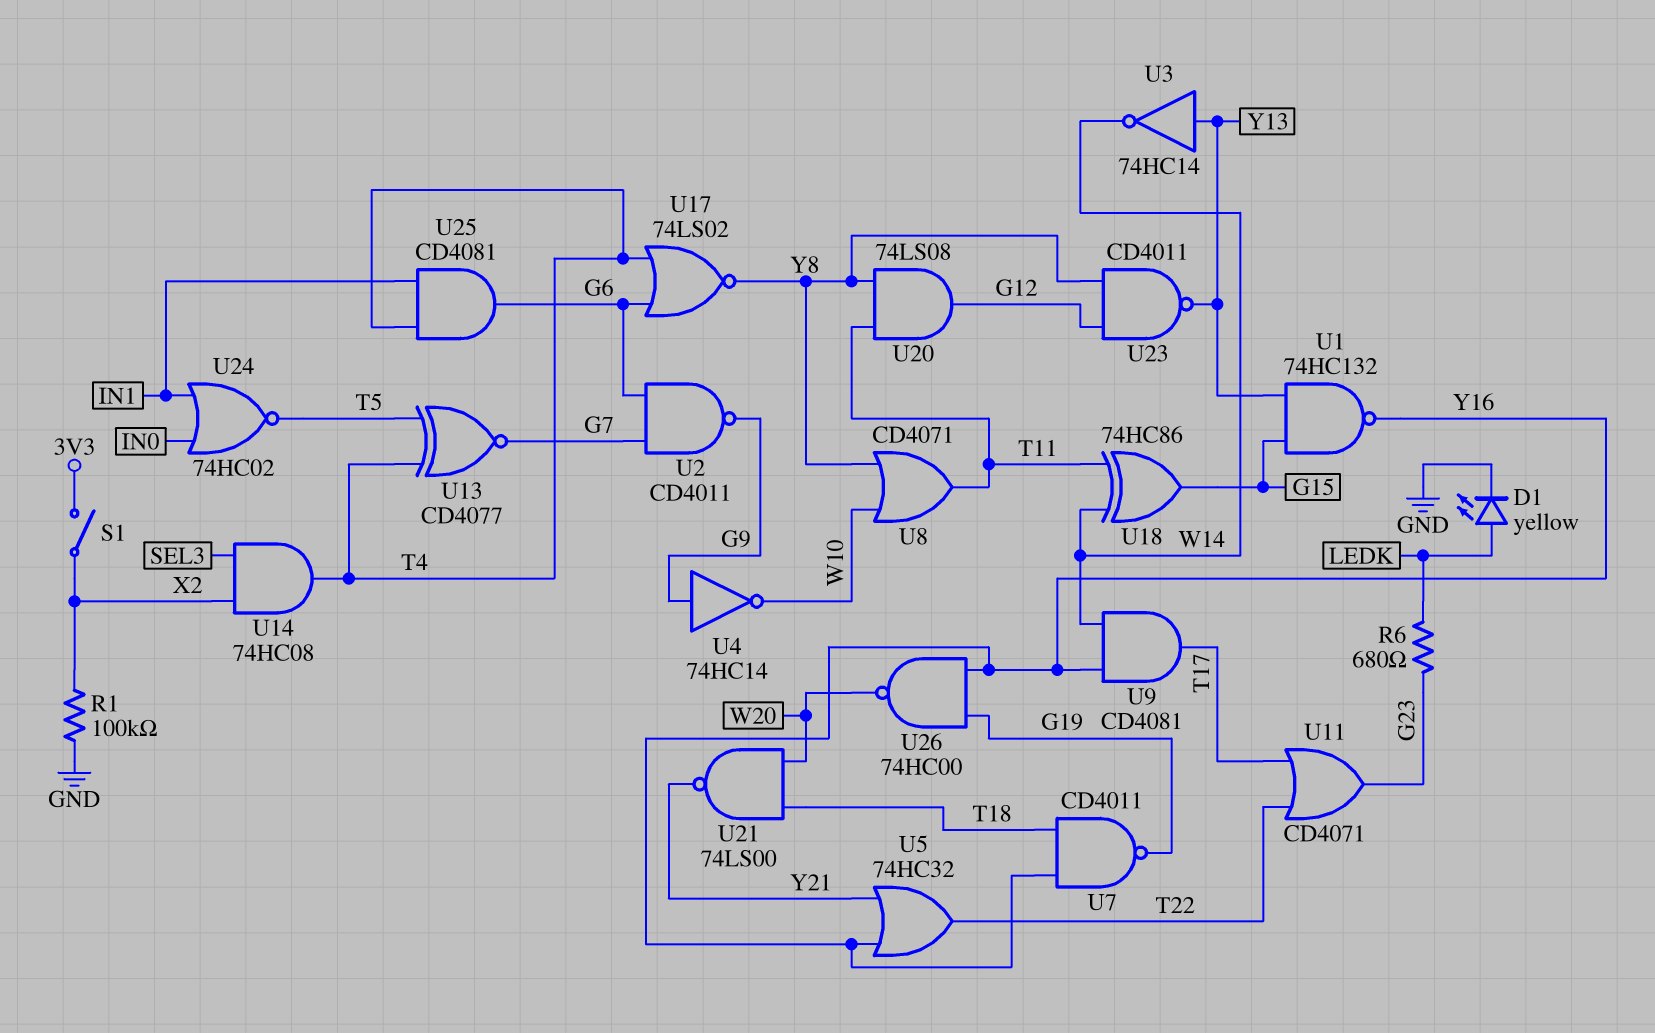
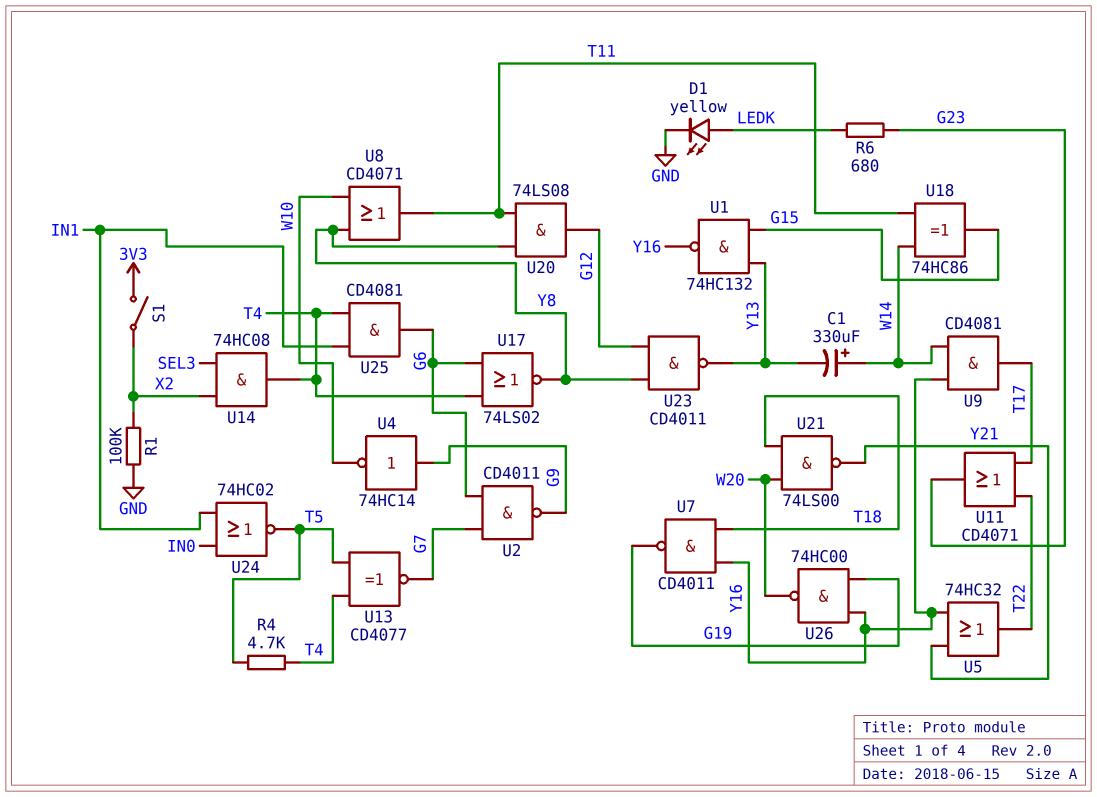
C1: none -> 330uF (plus W14, minus Y13)
R4: none -> 4.7k (T4, T5)
U3: NOT 74HC14 (in Y13, out W14) -> none

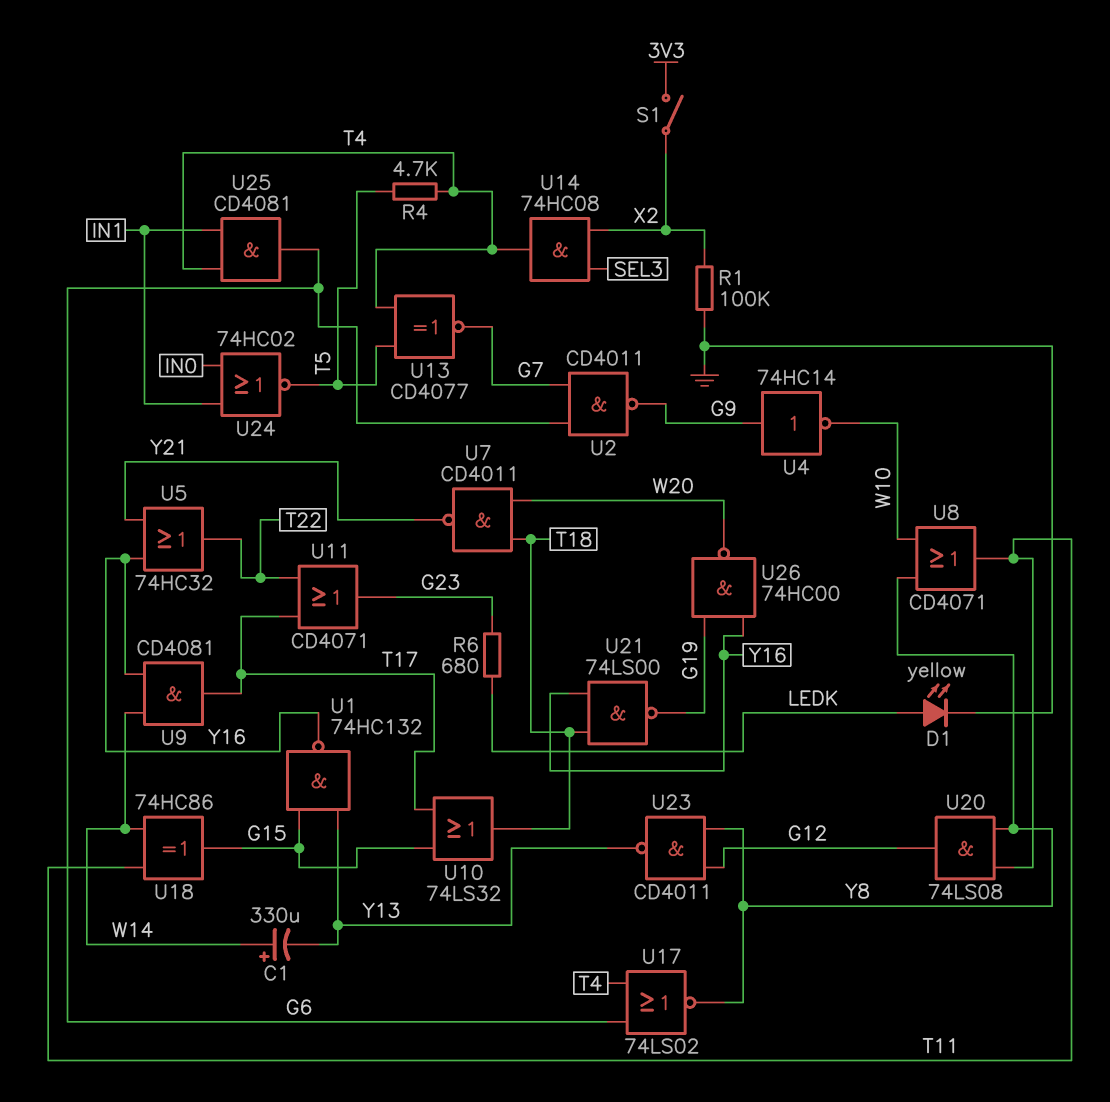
U7: NAND CD4011 (in T18, in Y16, out G19) -> NAND CD4011 (in T18, in W20, out Y21)
U10: none -> OR 74LS32 (in G15, in T17, out T18)
U21: NAND 74LS00 (in T18, in W20, out Y21) -> NAND 74LS00 (in T18, in Y16, out G19)

